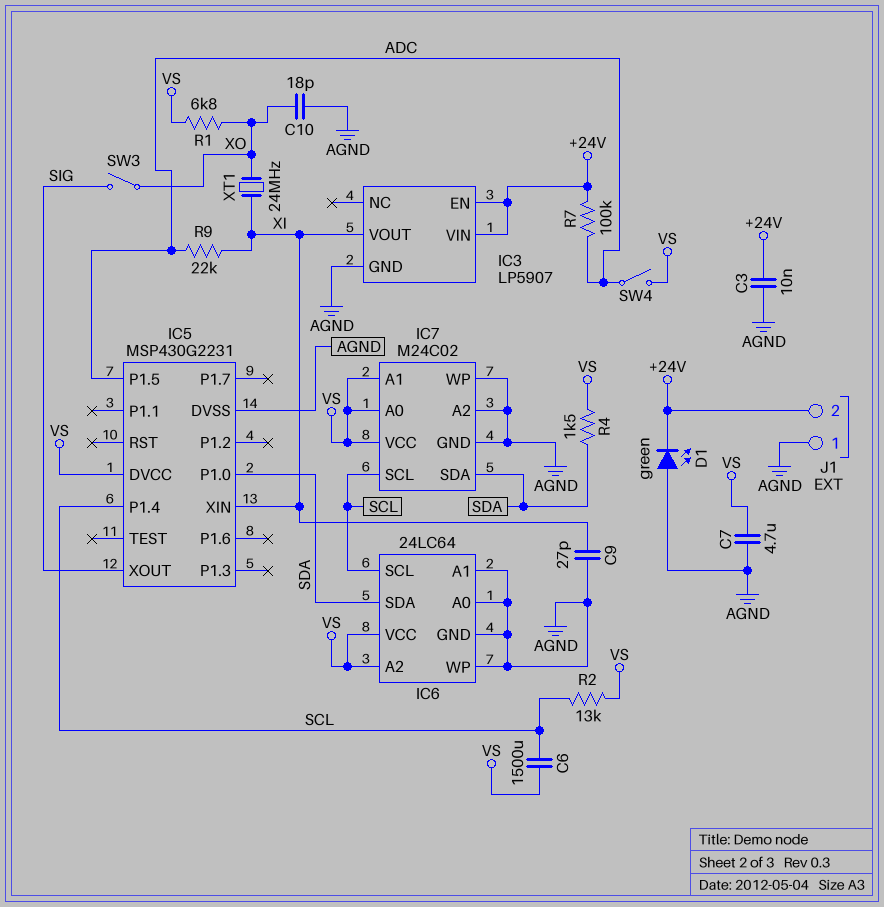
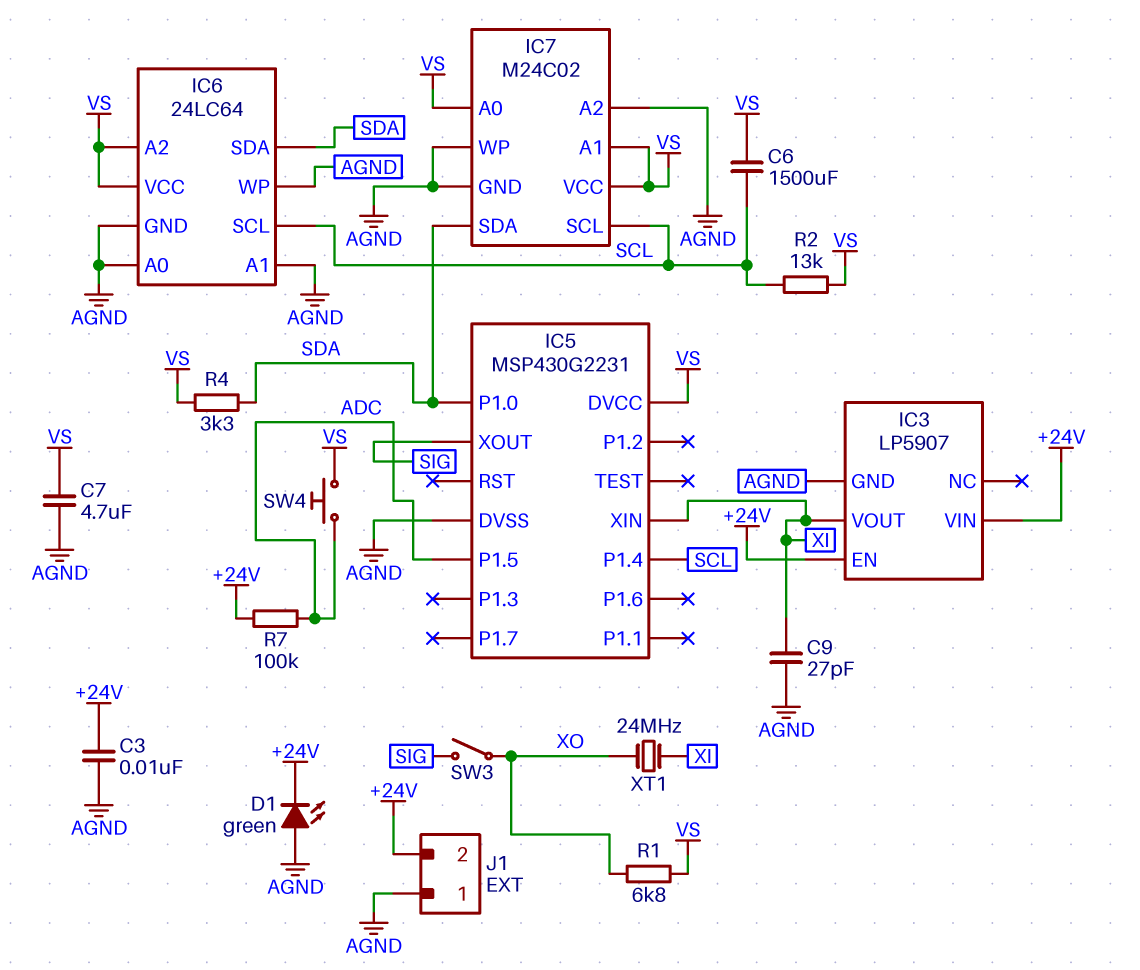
C10: 18pF (AGND, XO) -> none
R4: 1.5k (SDA, VS) -> 3.3k (SDA, VS)
R9: 22k (ADC, XI) -> none
SW4: switch (ADC, VS) -> button (ADC, VS)

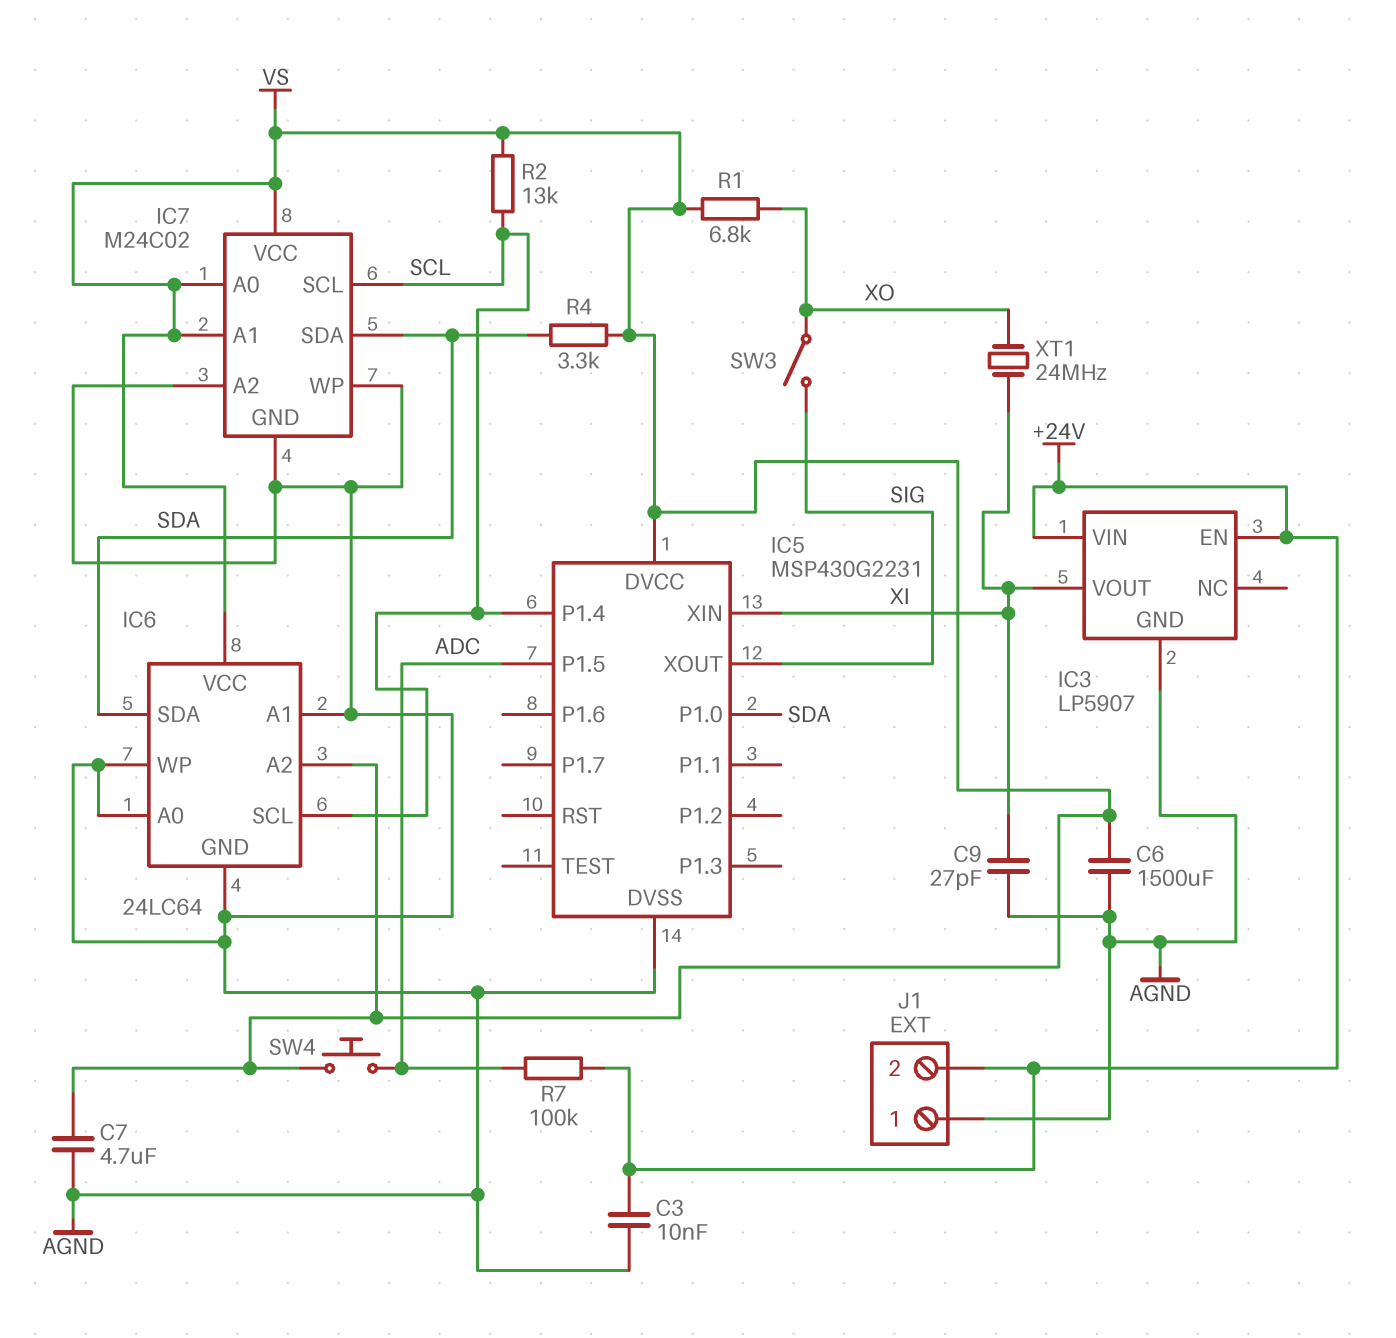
C6: 1500uF (SCL, VS) -> 1500uF (AGND, VS)
D1: LED green (A AGND, K +24V) -> none

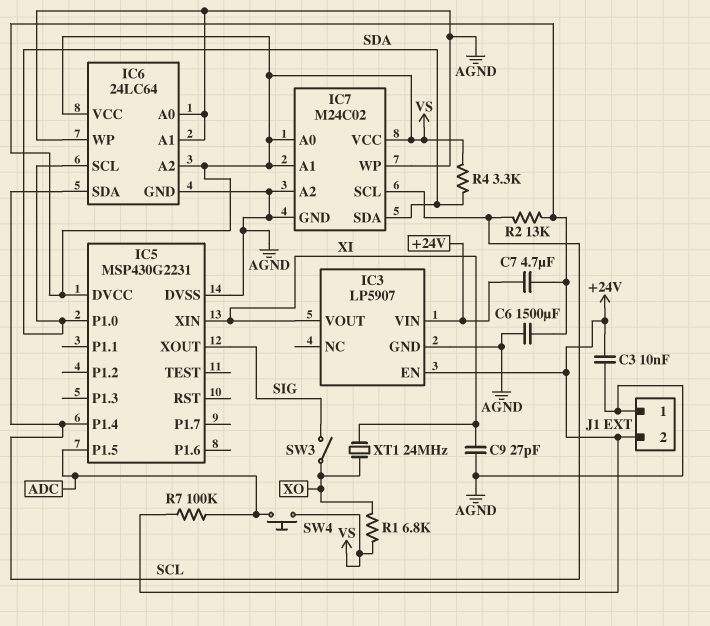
C7: 4.7uF (AGND, VS) -> 4.7uF (+24V, VS)
IC6 pin SCL: SCL -> SDA
IC6 pin SDA: SDA -> SCL

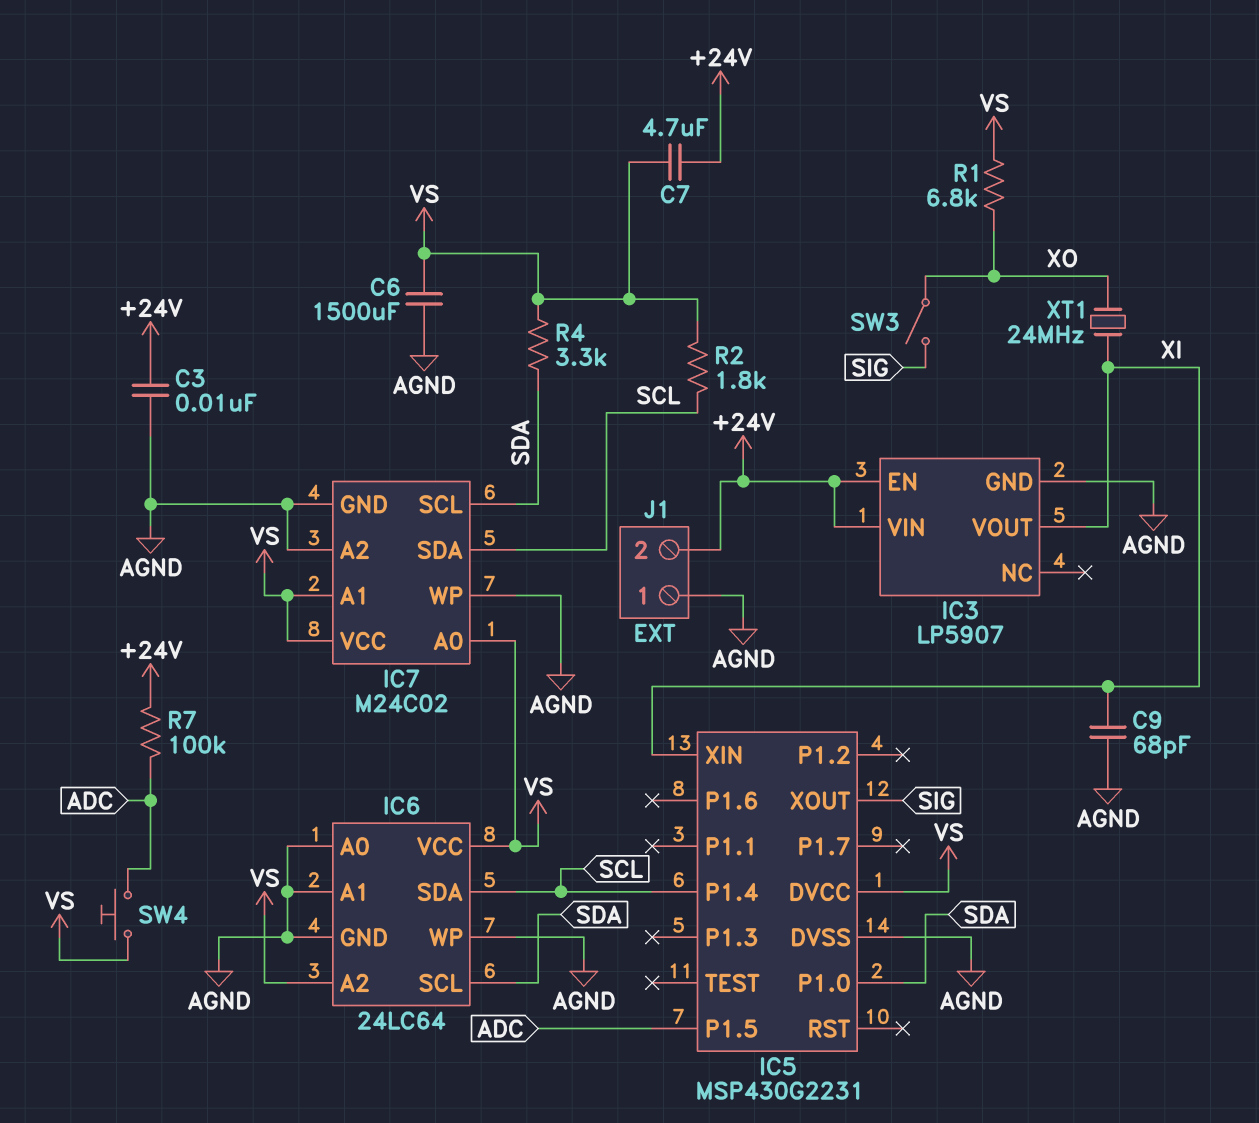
C9: 27pF (AGND, XI) -> 68pF (AGND, XI)
IC7 pin SCL: SCL -> SDA
IC7 pin SDA: SDA -> SCL
R2: 13k (SCL, VS) -> 1.8k (SCL, VS)

